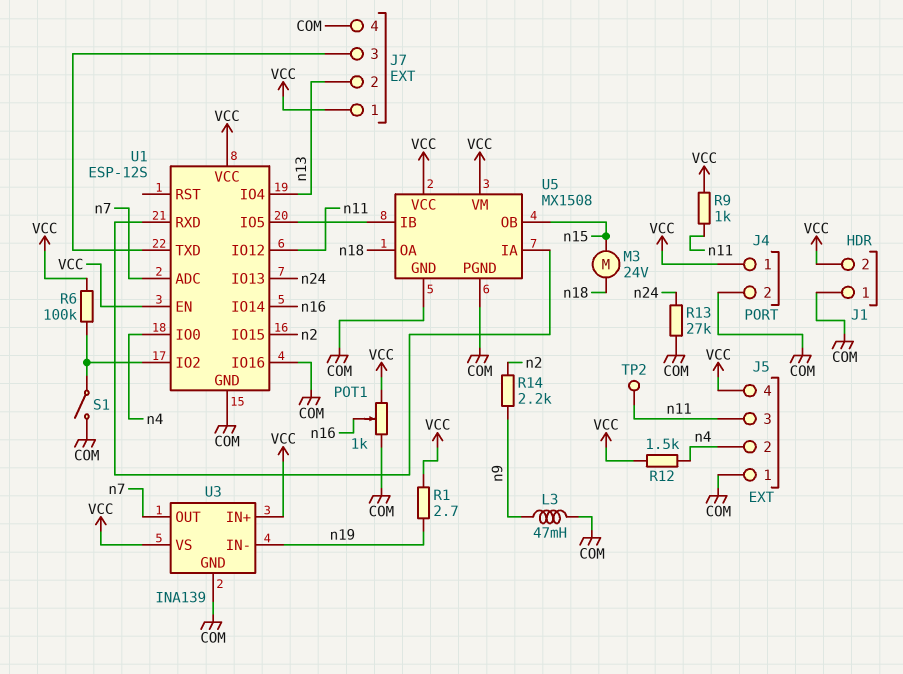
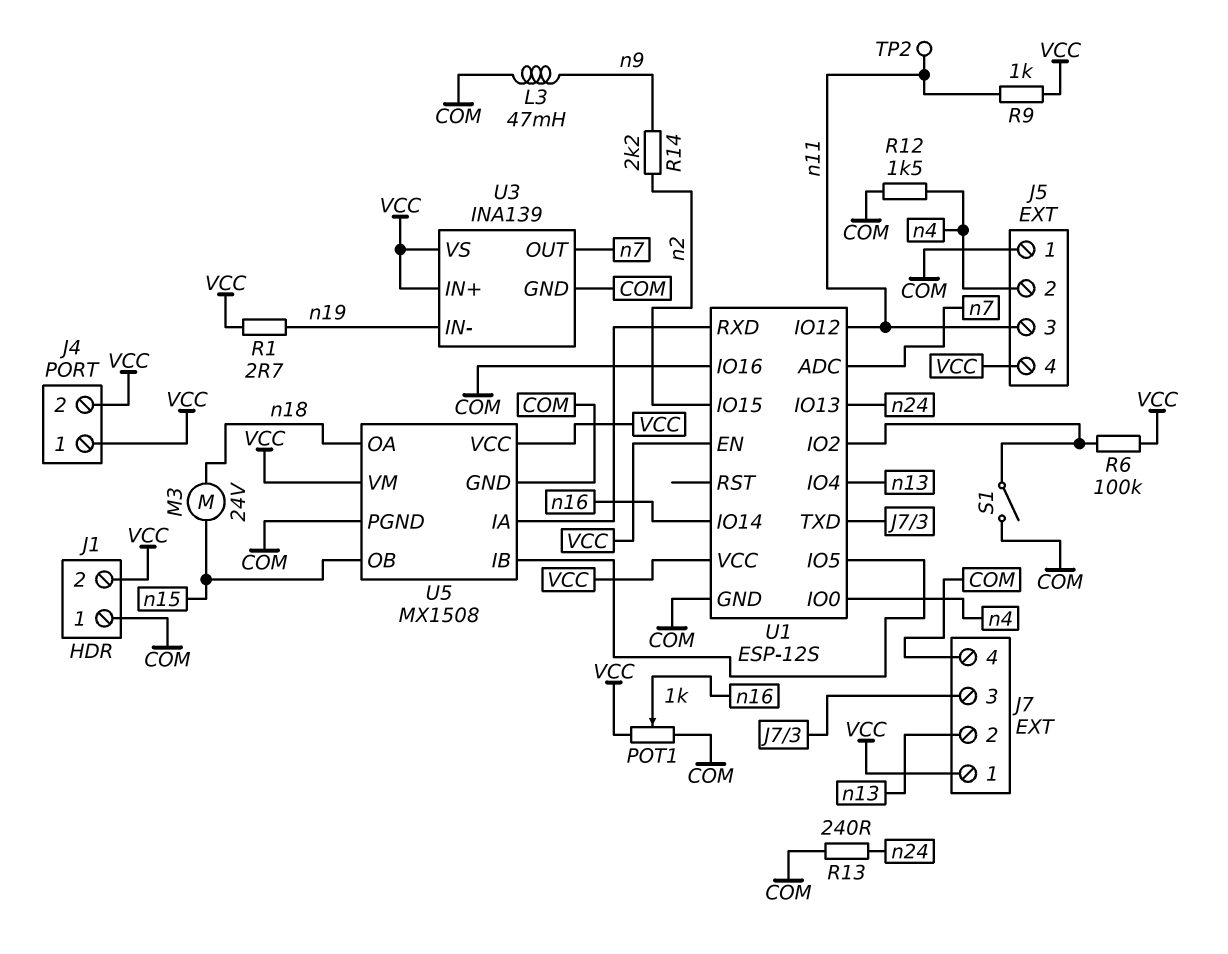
J4 pin 2: COM -> VCC
R12: 1.5k (VCC, n4) -> 1.5k (COM, n4)
R13: 27k (COM, n24) -> 240 (COM, n24)

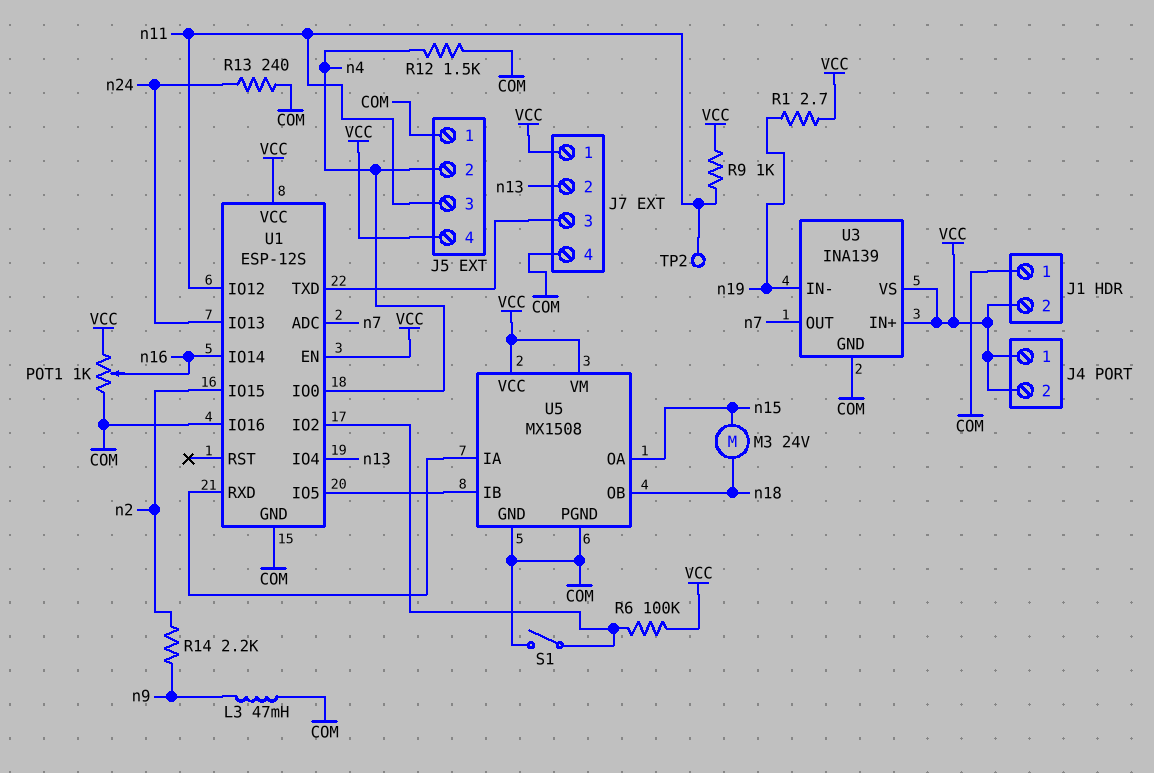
U5 pin OA: n18 -> n15
U5 pin OB: n15 -> n18

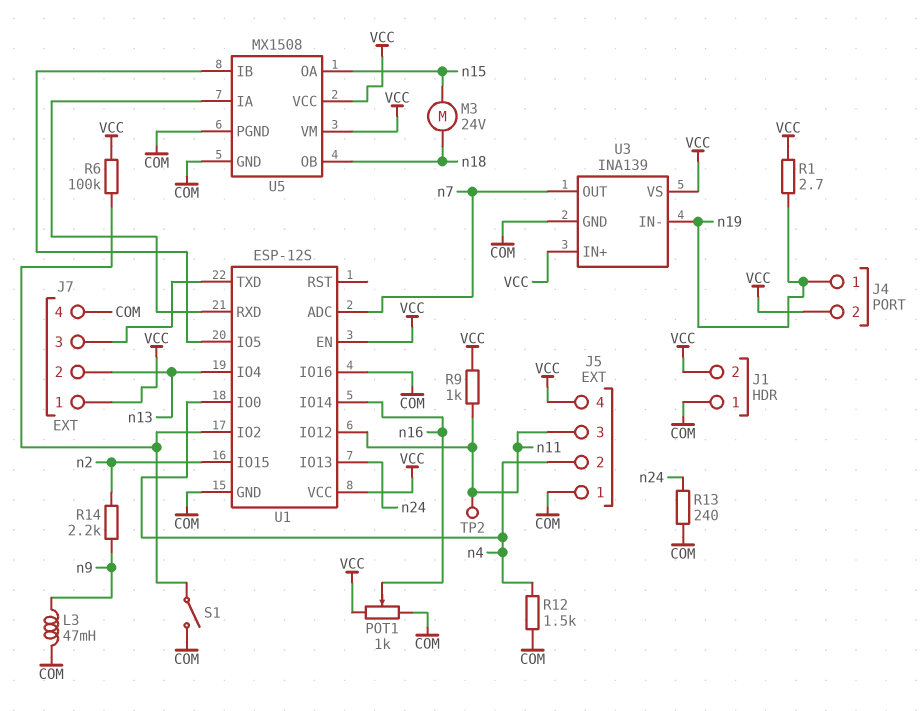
J4 pin 1: VCC -> n19

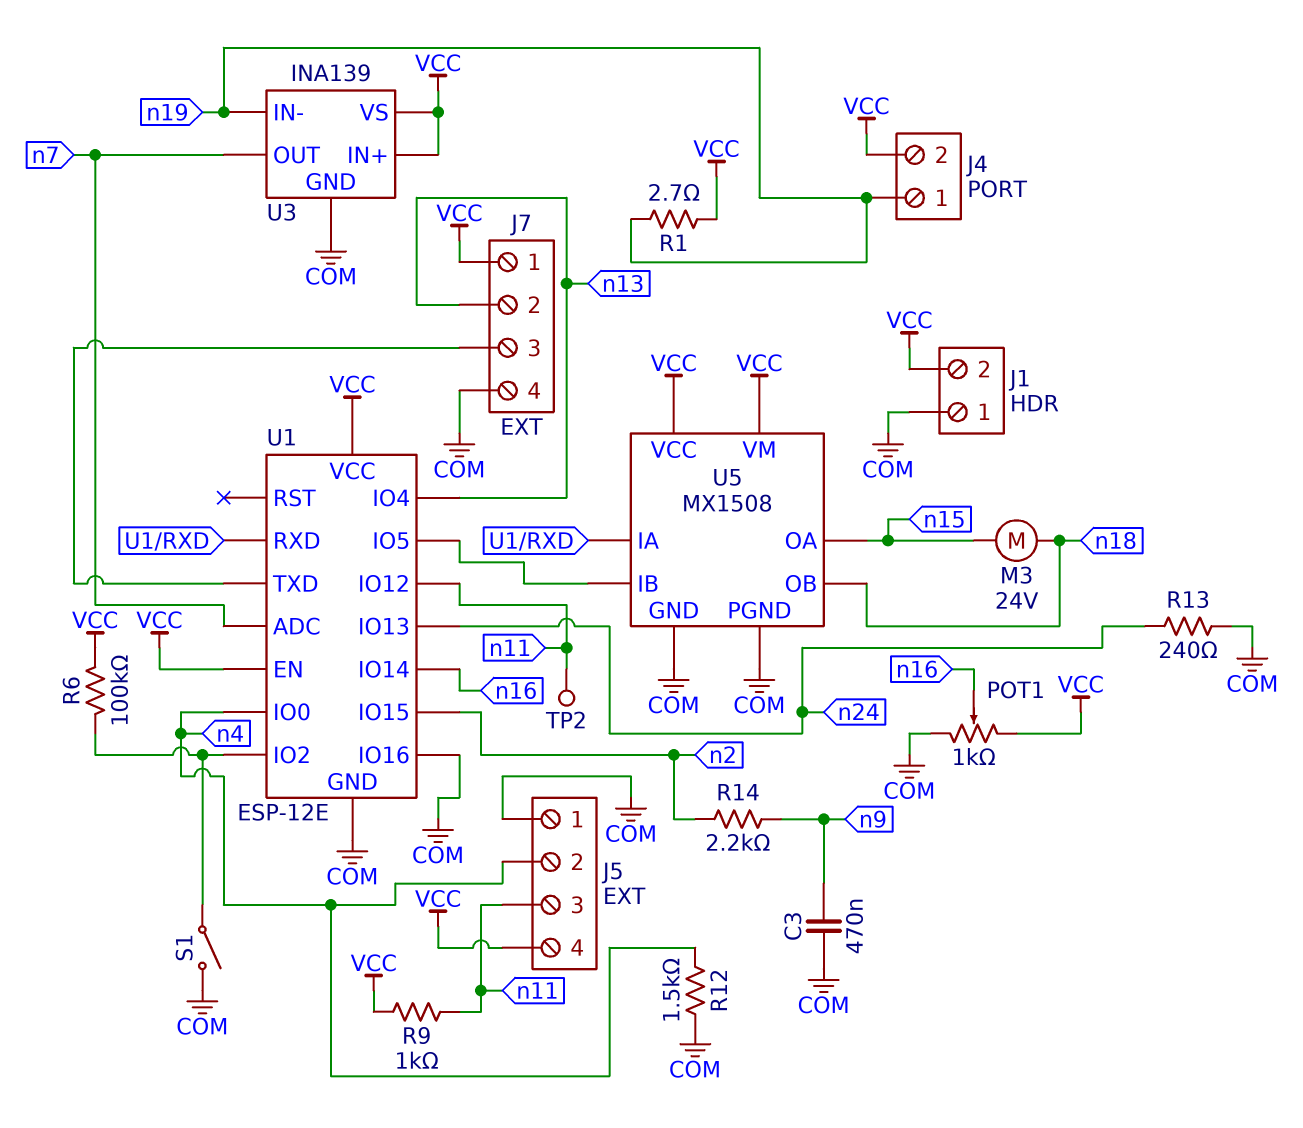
C3: none -> 470nF (COM, n9)
L3: 47mH (COM, n9) -> none
U1: ESP-12S -> ESP-12E

